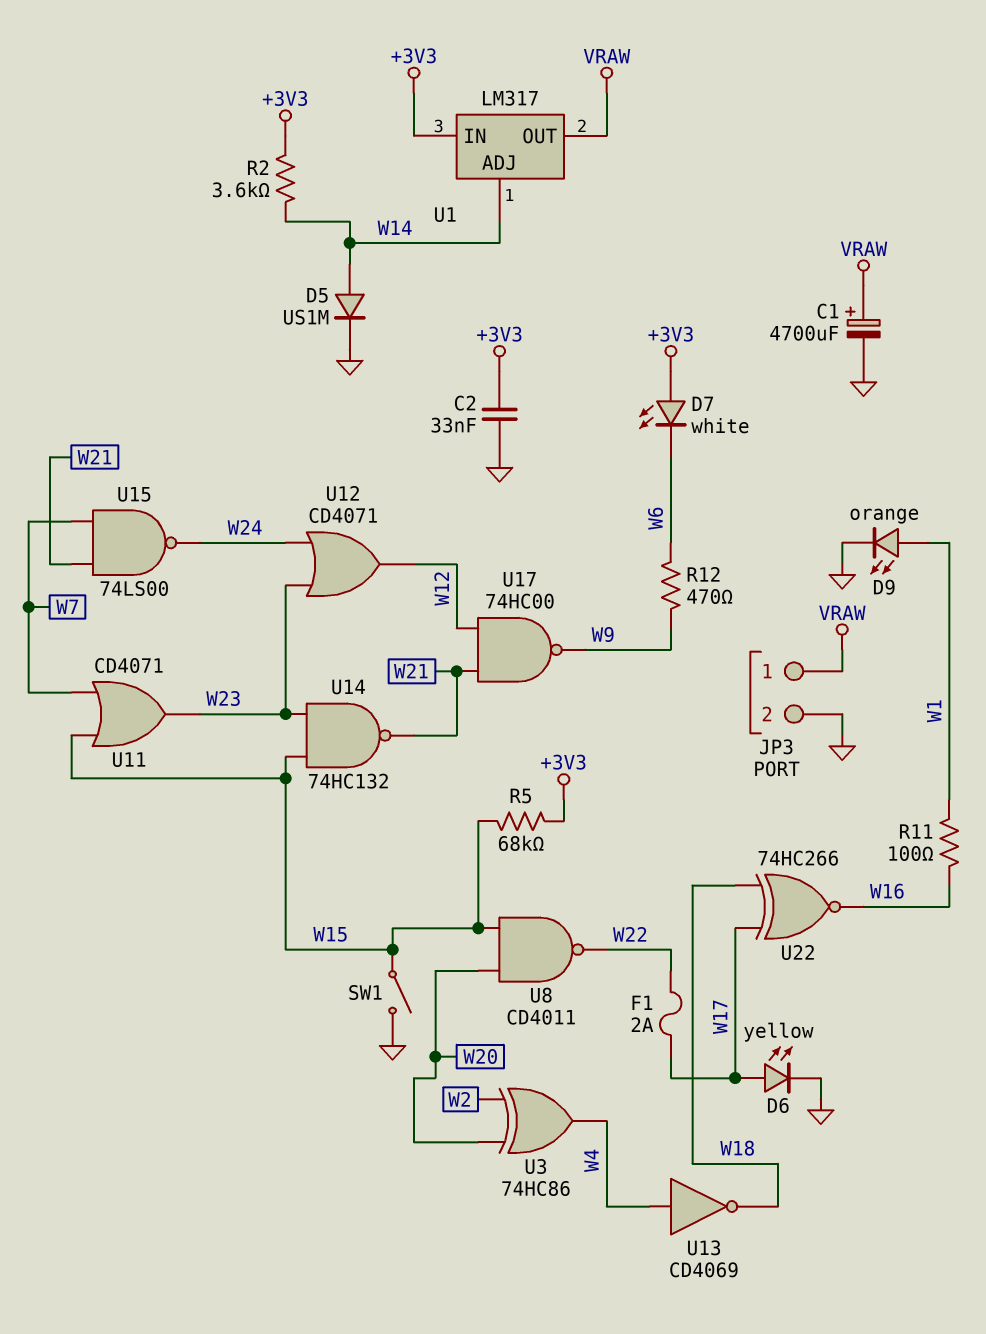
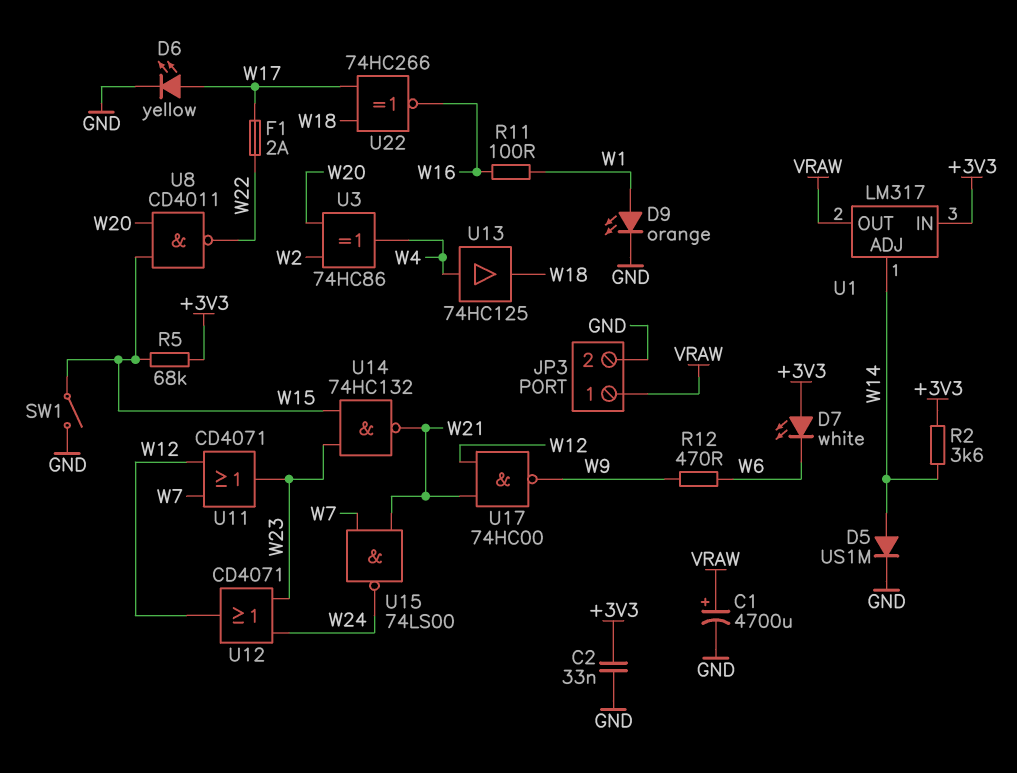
U11: OR CD4071 (in W7, in W15, out W23) -> OR CD4071 (in W7, in W12, out W23)
U13: NOT CD4069 (in W4, out W18) -> buffer 74HC125 (in W4, out W18)

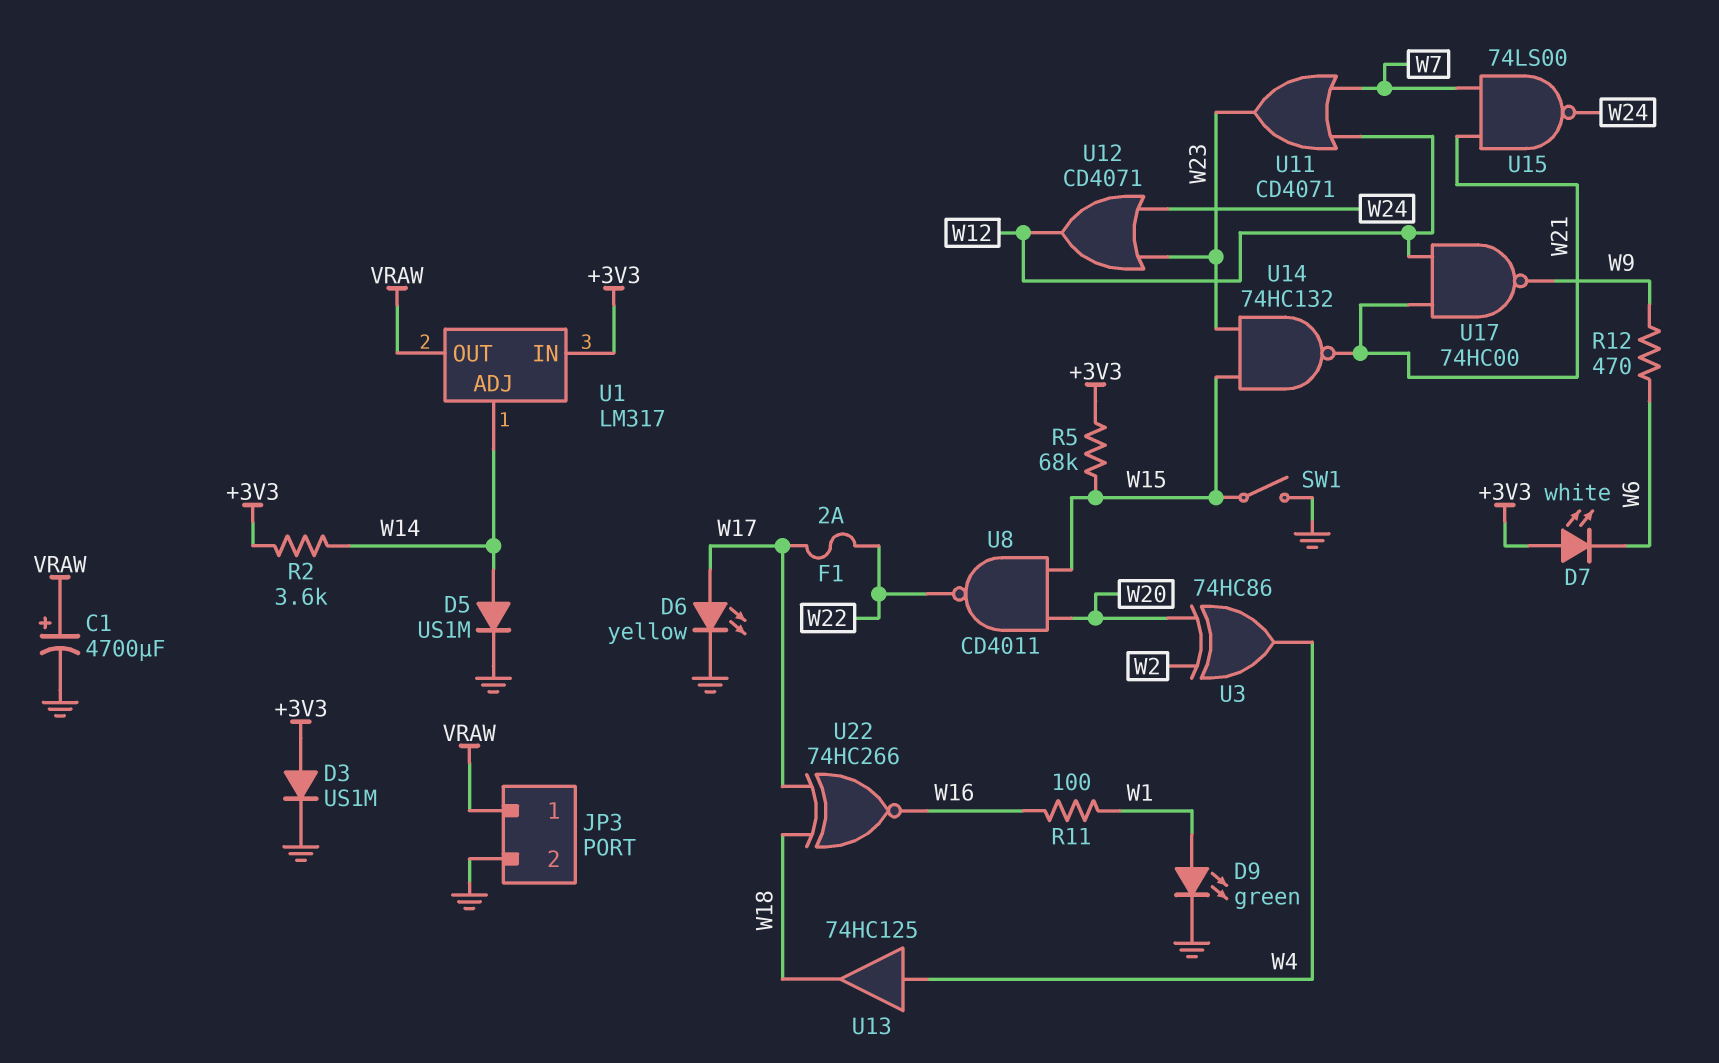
C2: 33nF (+3V3, GND) -> none
D3: none -> diode US1M (A +3V3, K GND)
D9: LED orange (A W1, K GND) -> LED green (A W1, K GND)

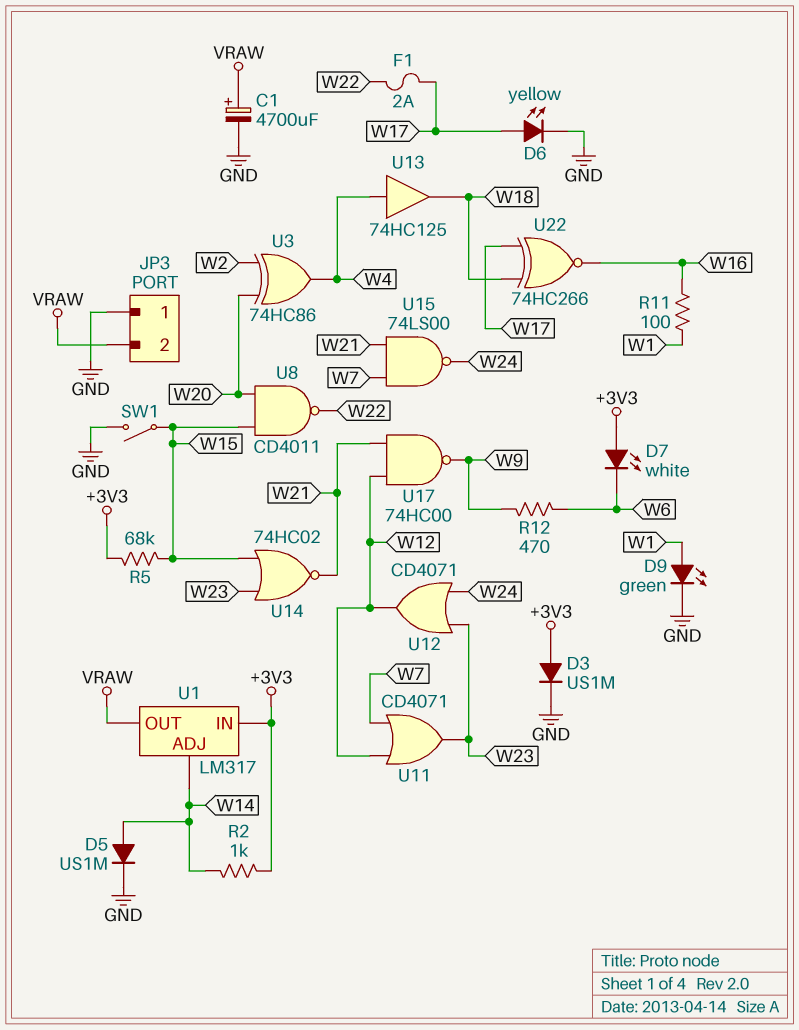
JP3 pin 1: VRAW -> GND
JP3 pin 2: GND -> VRAW
R2: 3.6k (+3V3, W14) -> 1k (+3V3, W14)
U14: NAND 74HC132 (in W15, in W23, out W21) -> NOR 74HC02 (in W15, in W23, out W21)

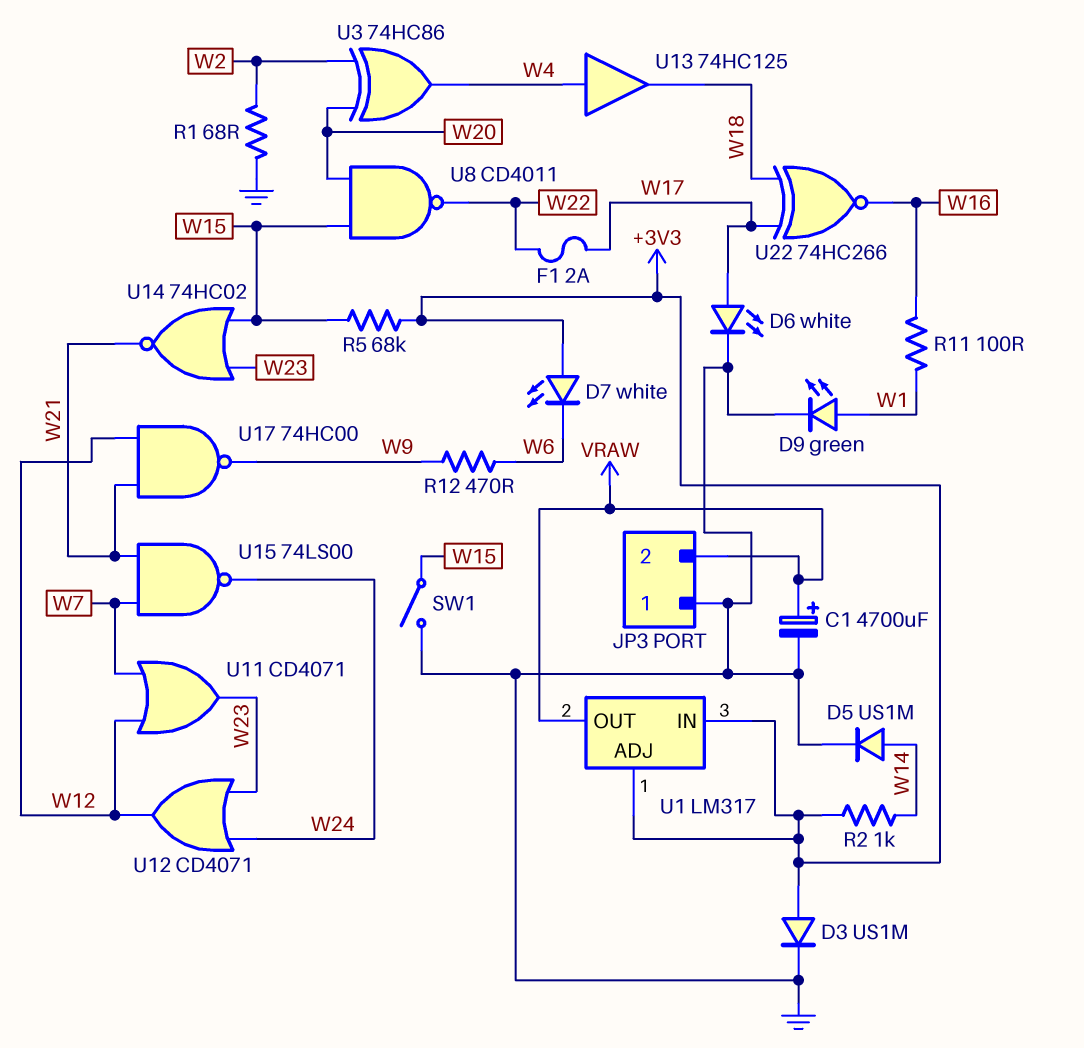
D6: LED yellow (A W17, K GND) -> LED white (A W17, K GND)
R1: none -> 68 (GND, W2)
U1 pin ADJ: W14 -> +3V3

